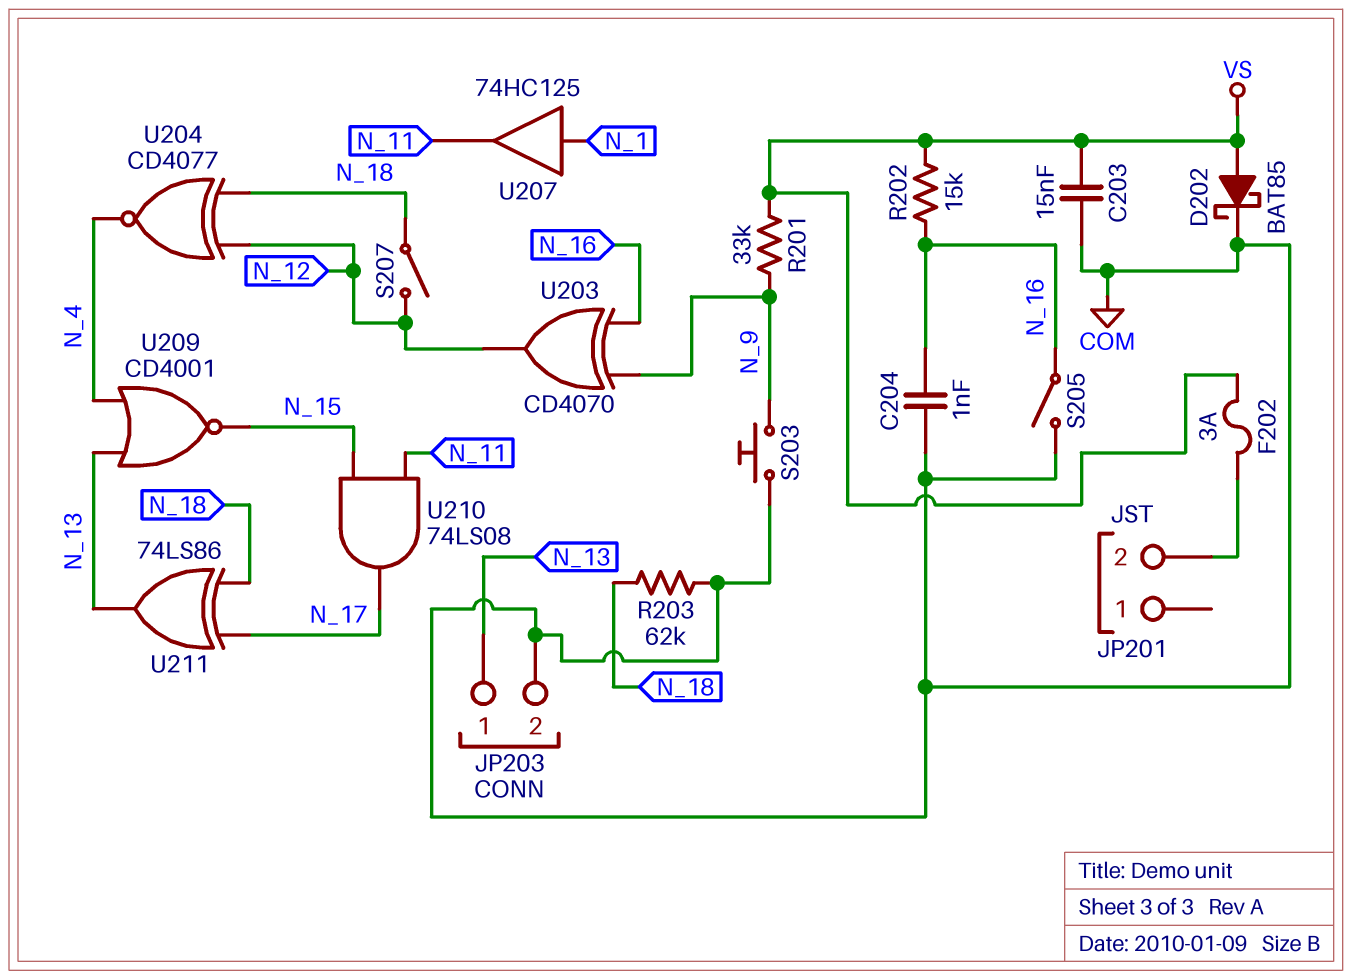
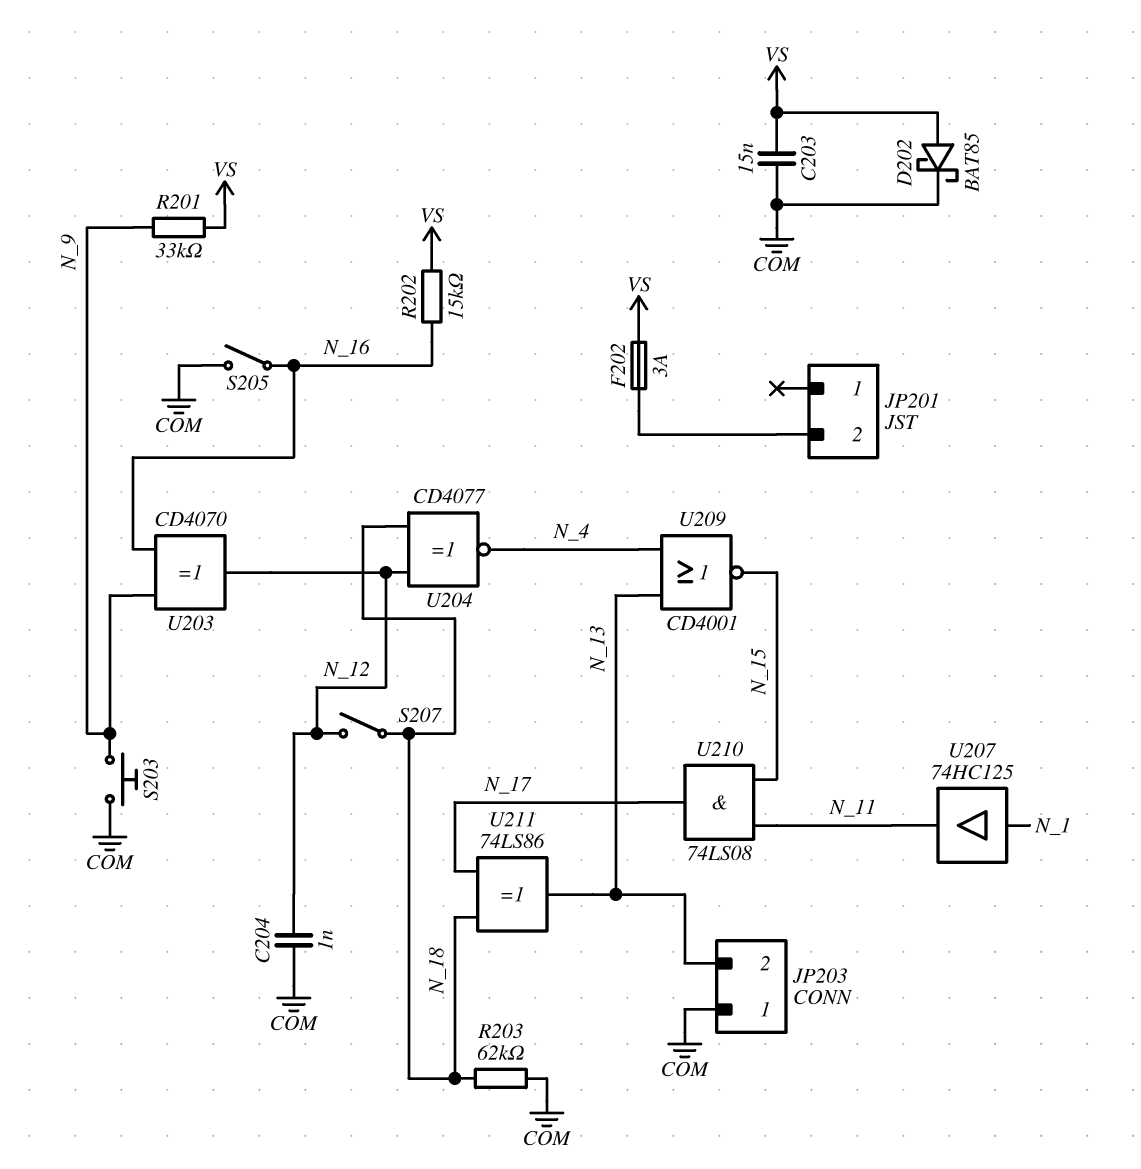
C204: 1nF (COM, N_16) -> 1nF (COM, N_12)
JP203 pin 1: N_13 -> COM
JP203 pin 2: COM -> N_13

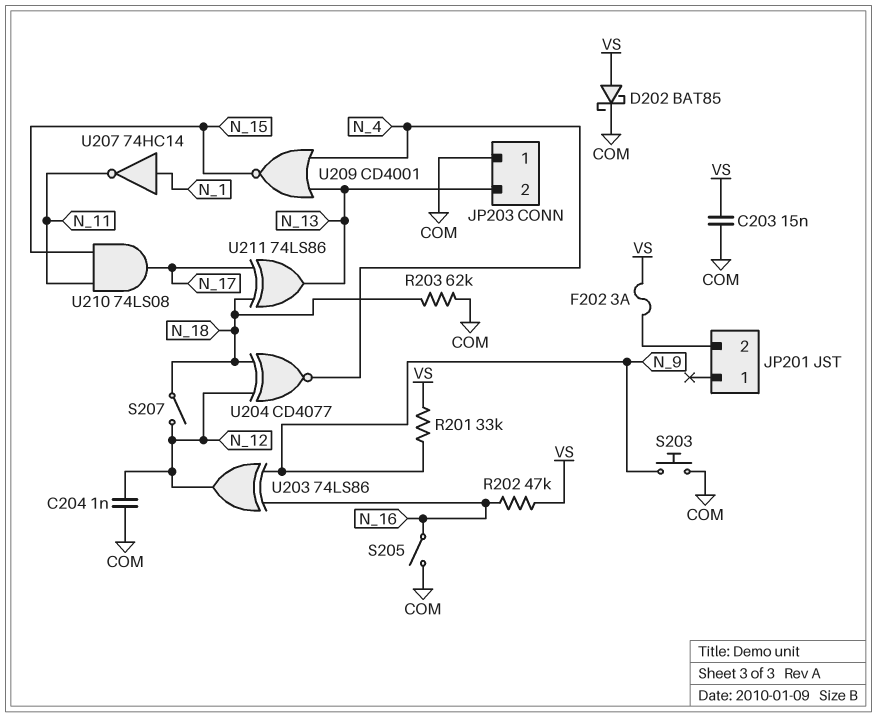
R202: 15k (N_16, VS) -> 47k (N_16, VS)
U203: XOR CD4070 (in N_9, in N_16, out N_12) -> XOR 74LS86 (in N_9, in N_16, out N_12)
U207: buffer 74HC125 (in N_1, out N_11) -> NOT 74HC14 (in N_1, out N_11)

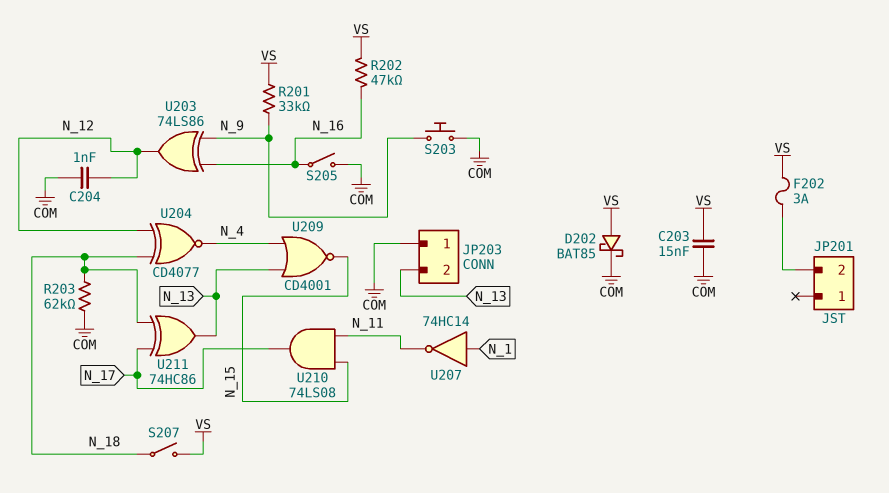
S207: switch (N_12, N_18) -> switch (N_18, VS)
U211: XOR 74LS86 (in N_17, in N_18, out N_13) -> XOR 74HC86 (in N_17, in N_18, out N_13)

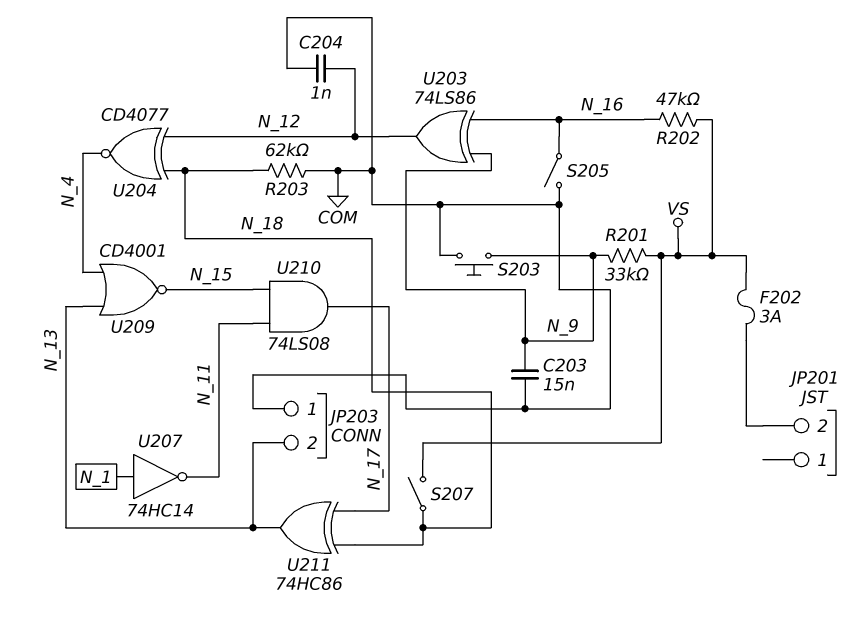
C203: 15nF (COM, VS) -> 15nF (COM, N_9)
D202: schottky BAT85 (A VS, K COM) -> none

